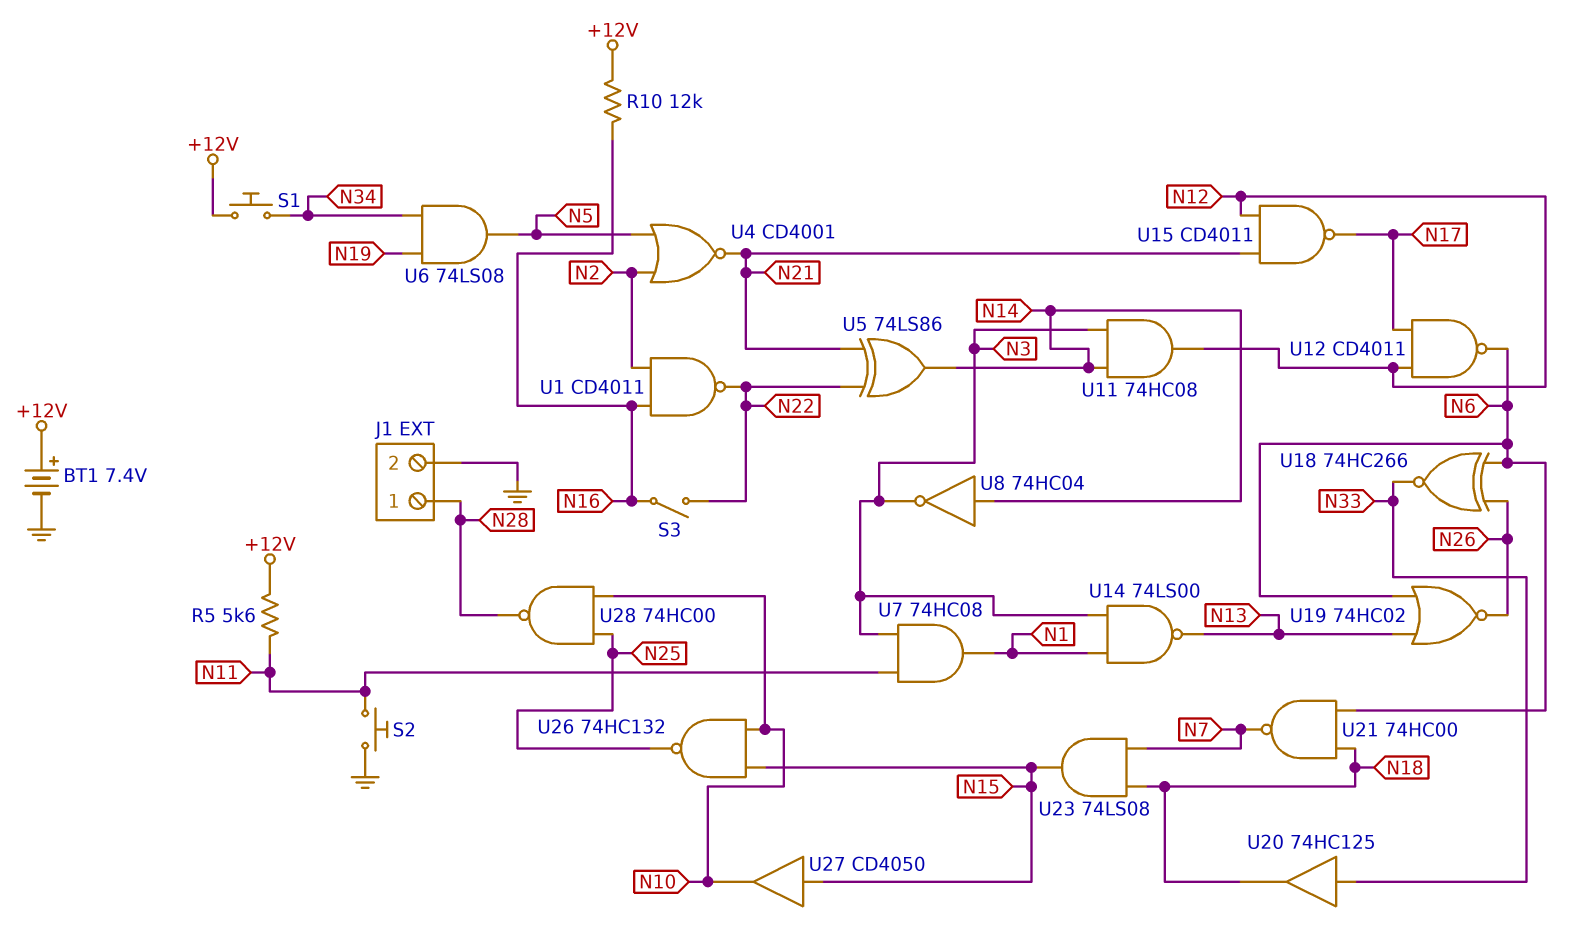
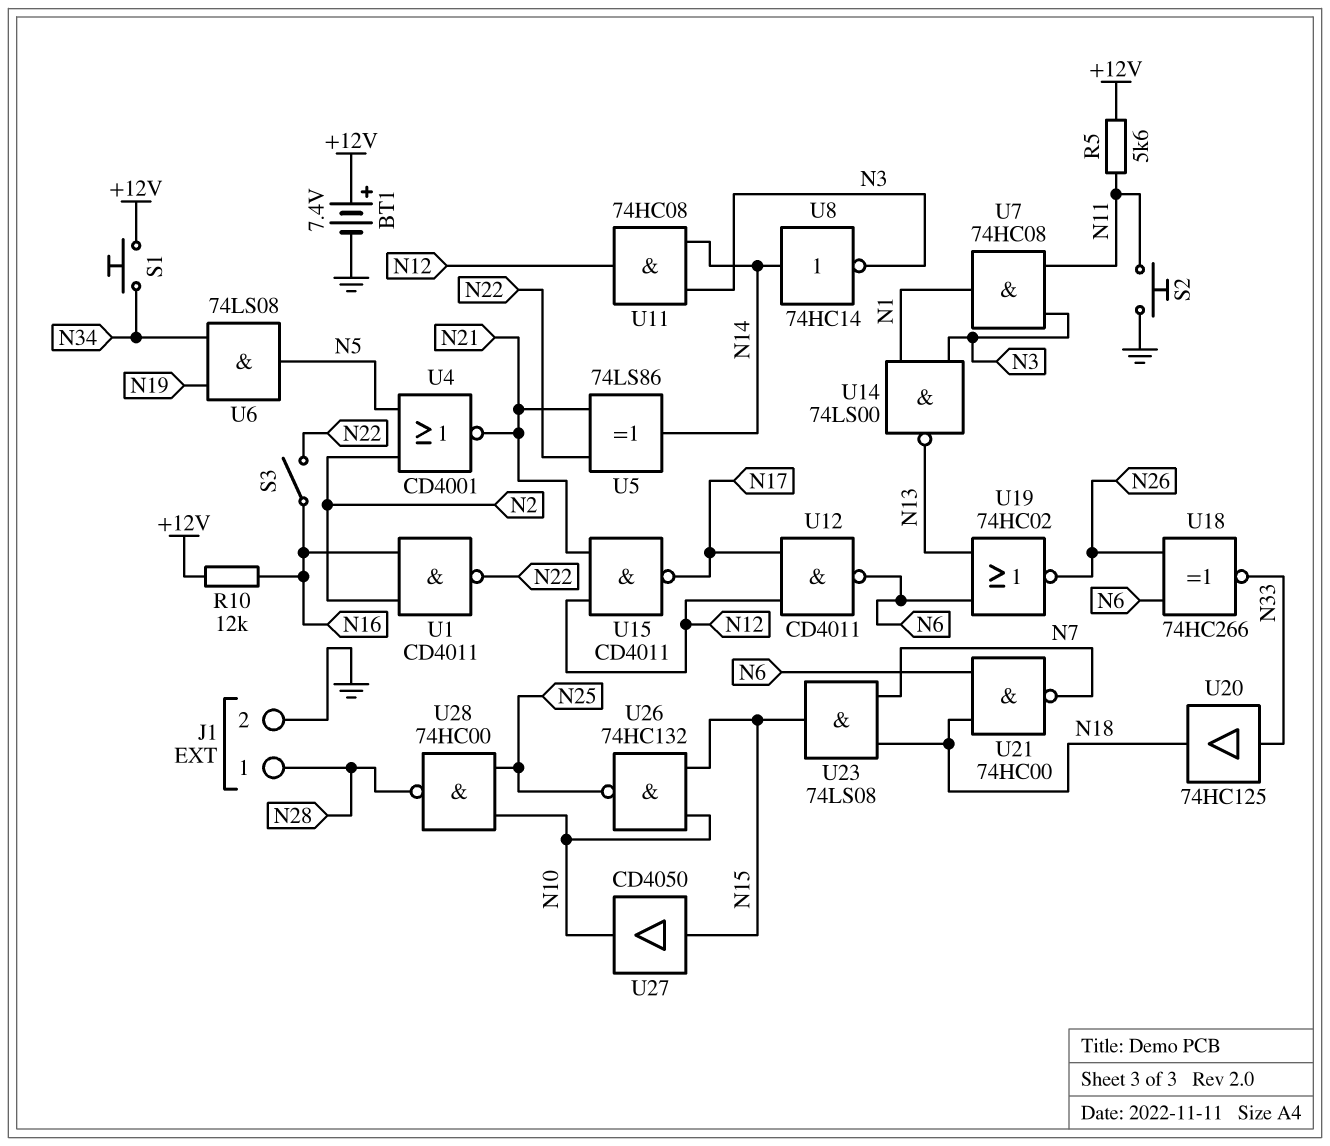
U8: NOT 74HC04 (in N14, out N3) -> NOT 74HC14 (in N14, out N3)

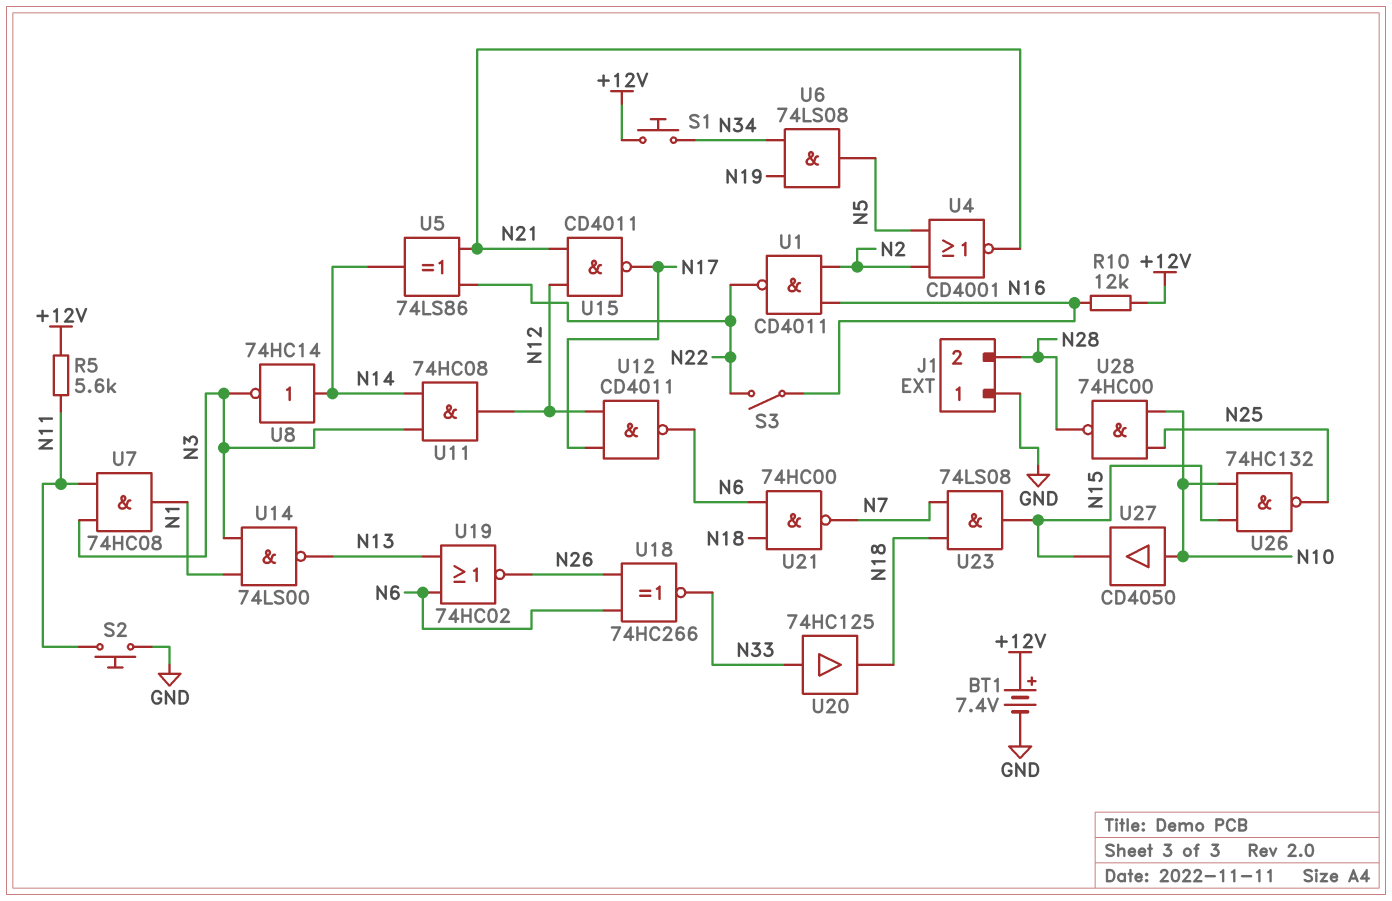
J1 pin 1: N28 -> GND
J1 pin 2: GND -> N28
U27: buffer CD4050 (in N15, out N10) -> buffer CD4050 (in N10, out N15)

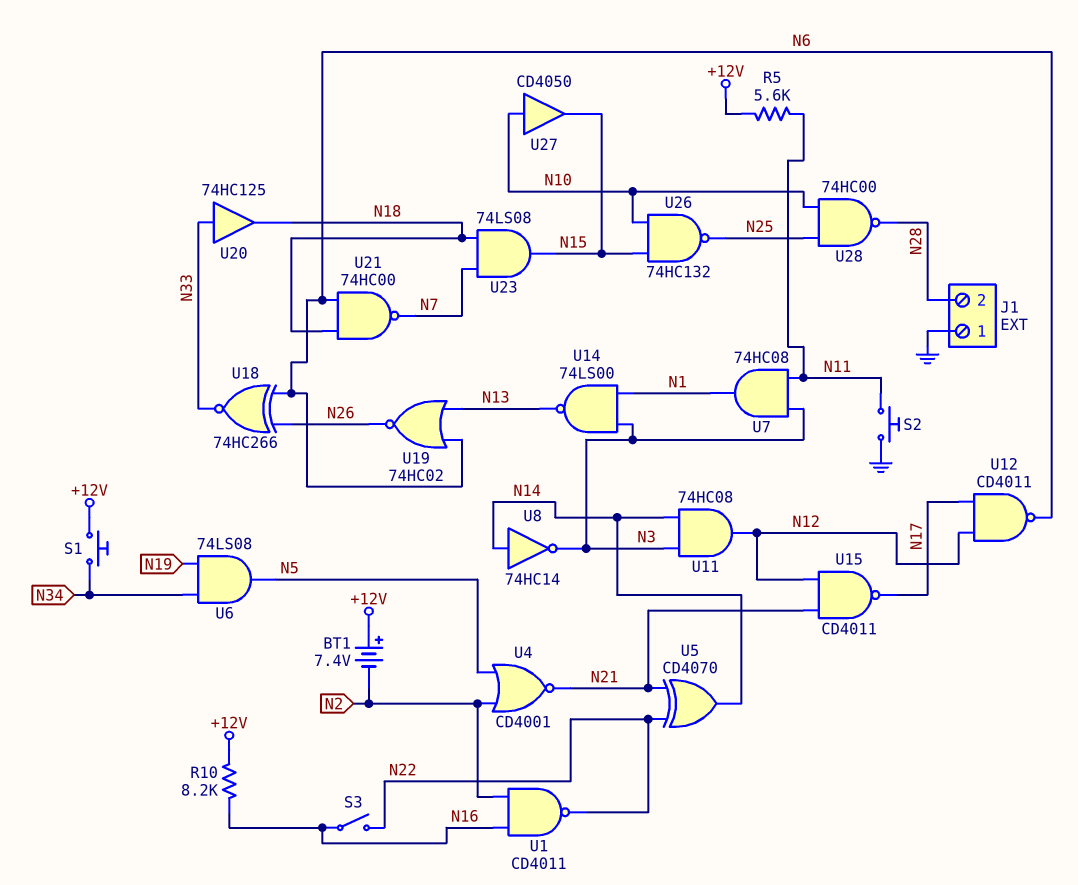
BT1: 7.4V (plus +12V, minus GND) -> 7.4V (plus +12V, minus N2)
R10: 12k (+12V, N16) -> 8.2k (+12V, N16)
U5: XOR 74LS86 (in N21, in N22, out N14) -> XOR CD4070 (in N21, in N22, out N14)

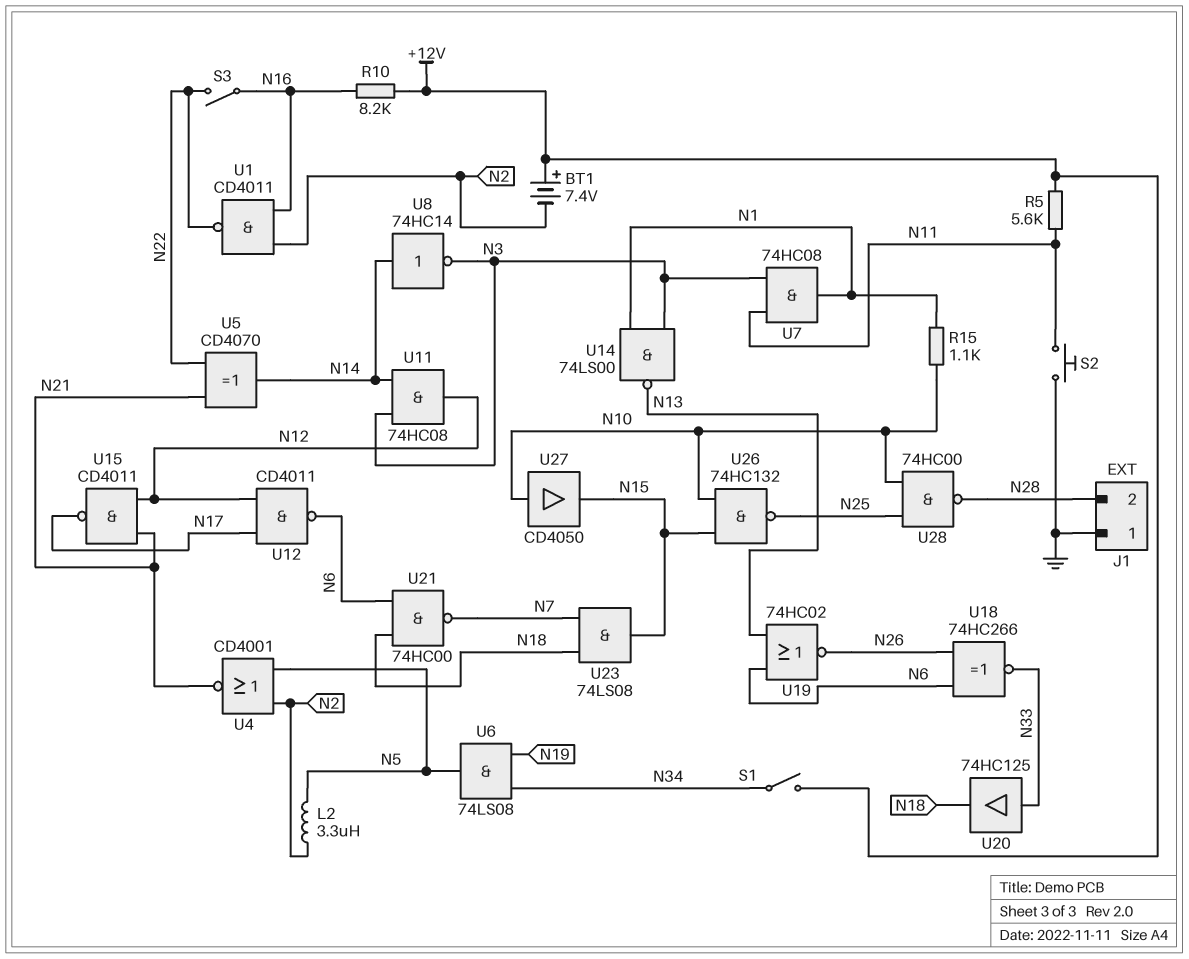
L2: none -> 3.3uH (N2, N5)
R15: none -> 1.1k (N1, N10)
S1: button (+12V, N34) -> switch (+12V, N34)

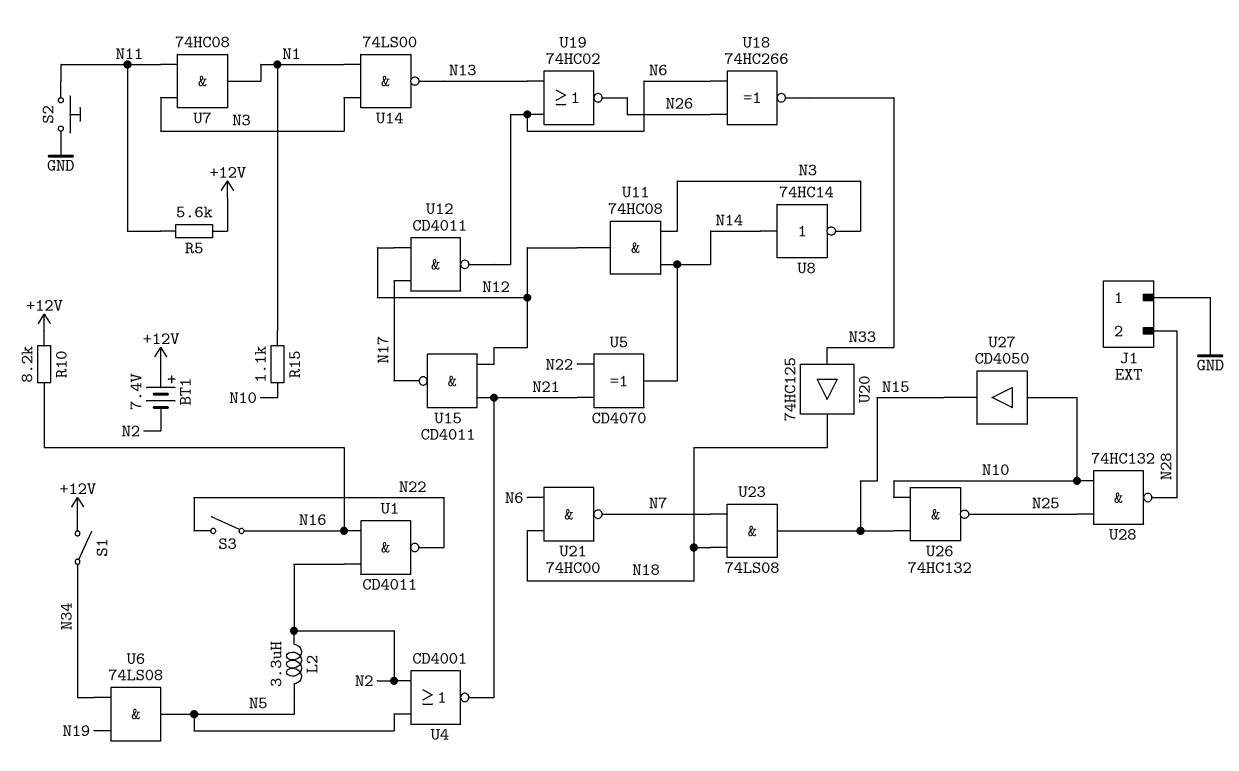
U28: NAND 74HC00 (in N10, in N25, out N28) -> NAND 74HC132 (in N10, in N25, out N28)

